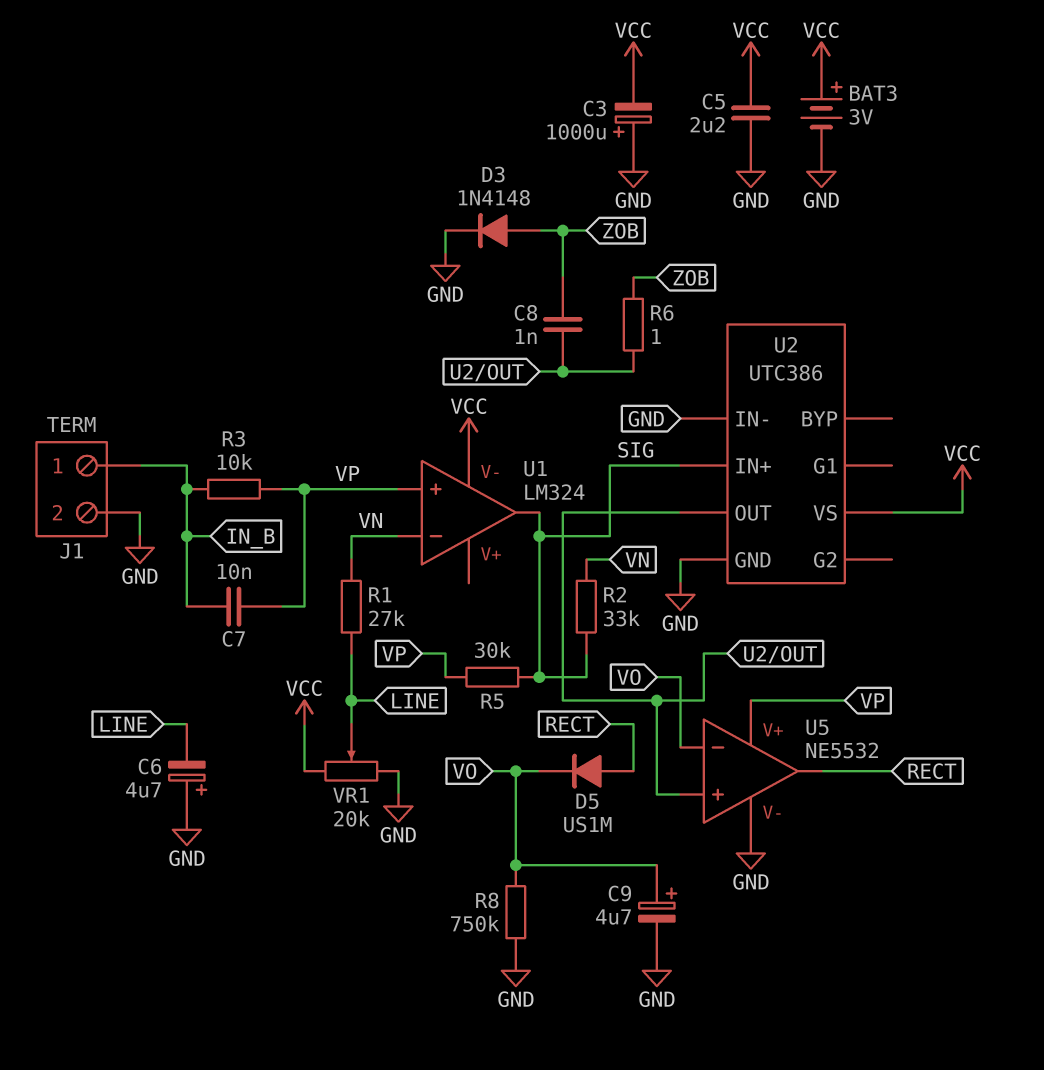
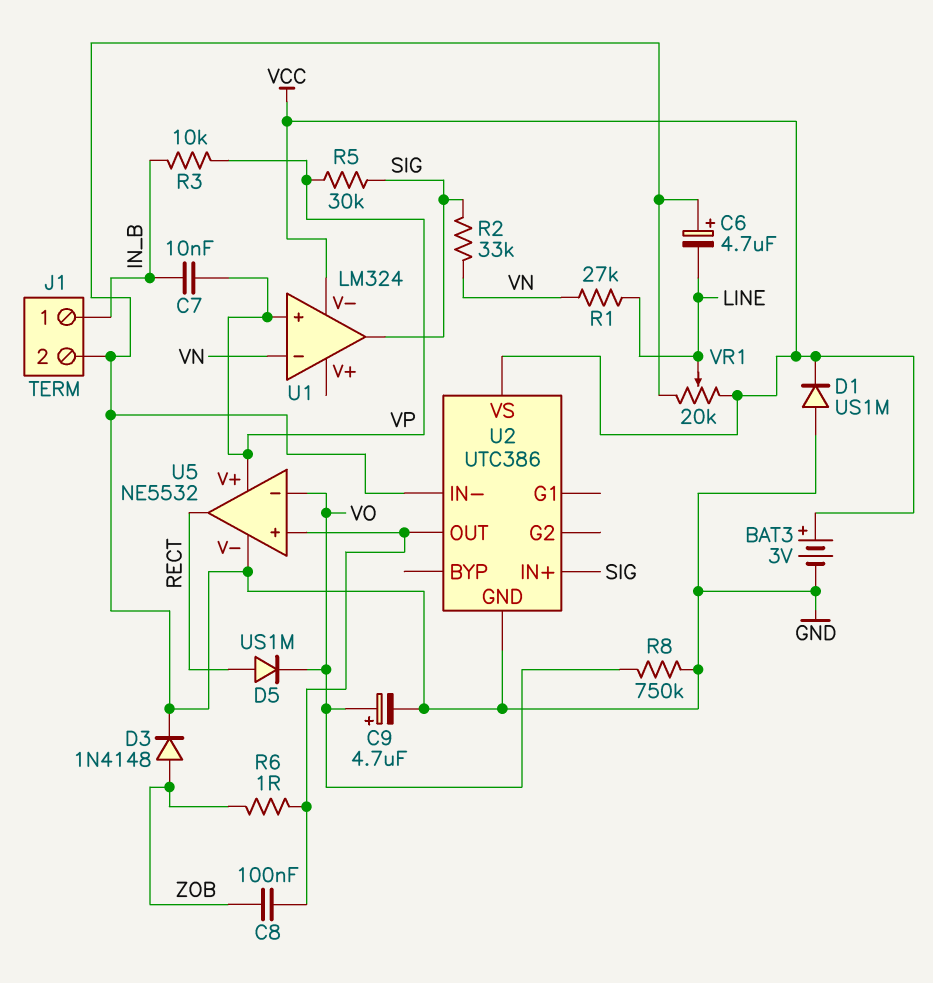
C3: 1000uF (plus GND, minus VCC) -> none
C5: 2.2uF (GND, VCC) -> none
C8: 1nF (U2/OUT, ZOB) -> 100nF (U2/OUT, ZOB)
D1: none -> diode US1M (A GND, K VCC)

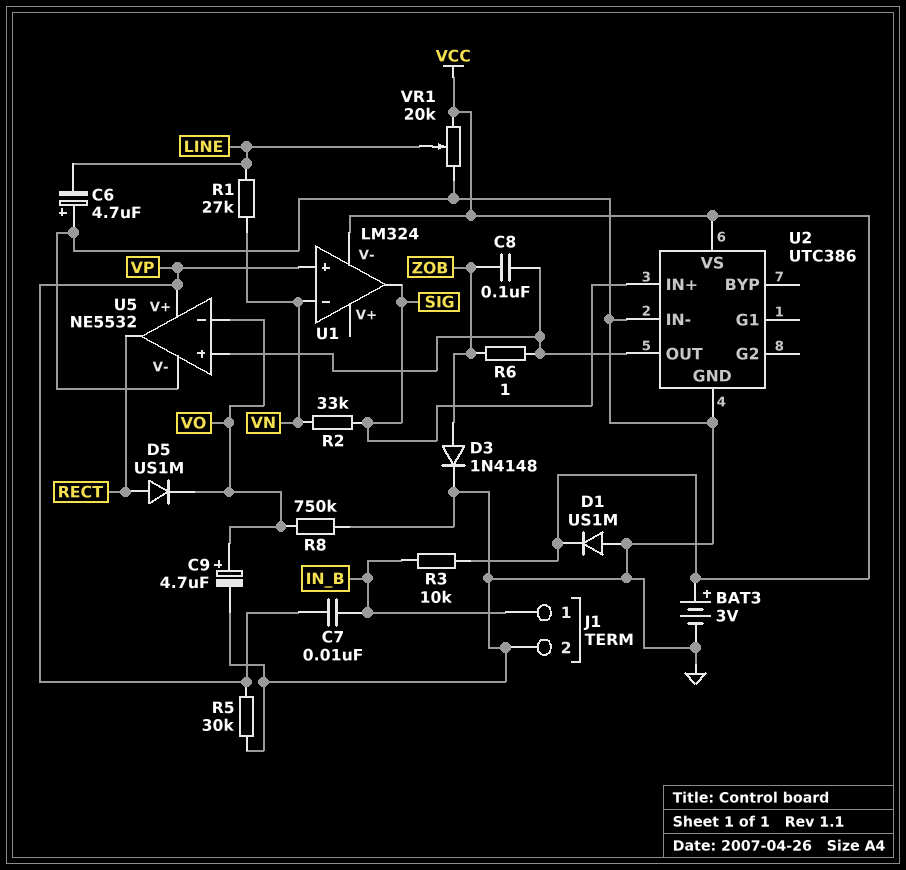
R3: 10k (IN_B, VP) -> 10k (IN_B, VCC)
R5: 30k (SIG, VP) -> 30k (GND, VP)

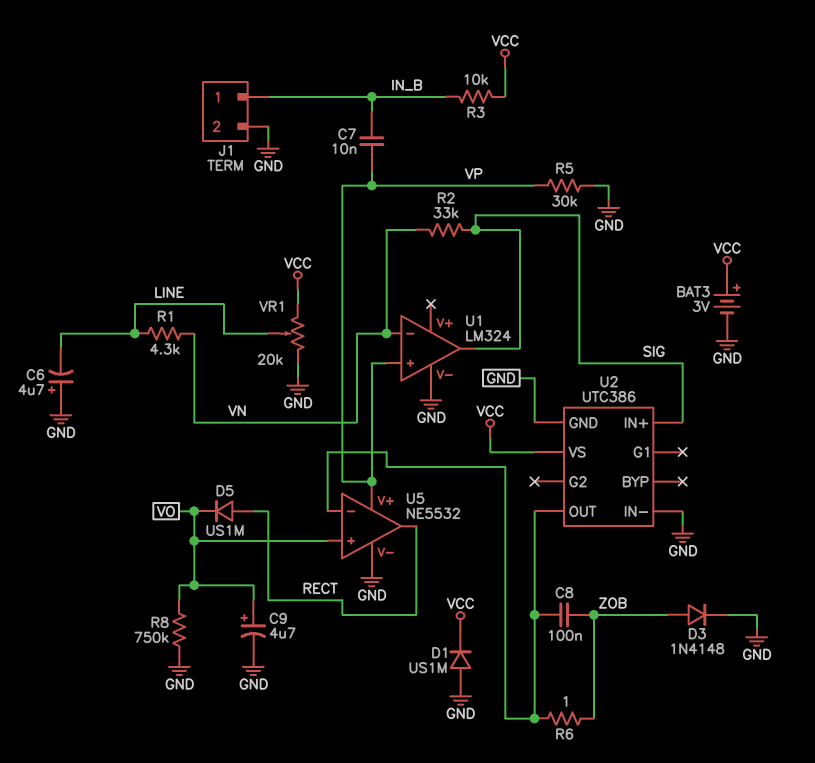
R1: 27k (LINE, VN) -> 4.3k (LINE, VN)
U1 pin V-: VCC -> GND
U5 pin in+: U2/OUT -> VO
U5 pin in-: VO -> U2/OUT

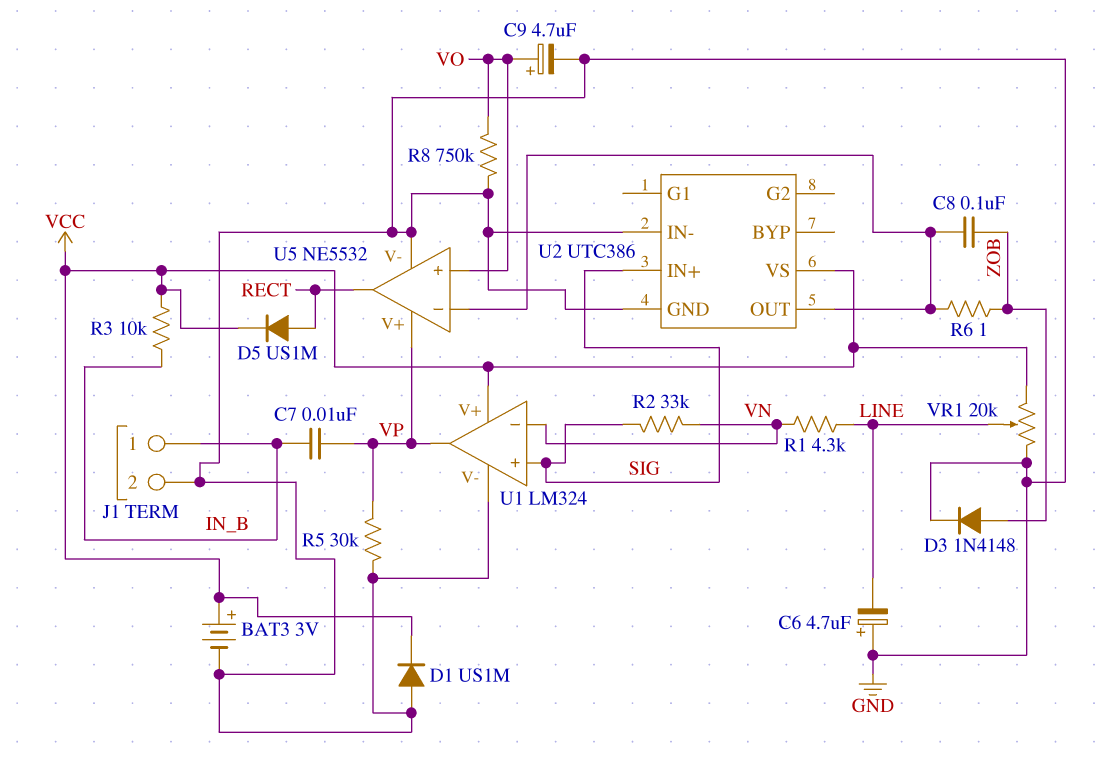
D5: diode US1M (A RECT, K VO) -> diode US1M (A RECT, K VCC)
U1 pin V+: none -> VCC
U1 pin in+: VP -> SIG
U1 pin out: SIG -> VP

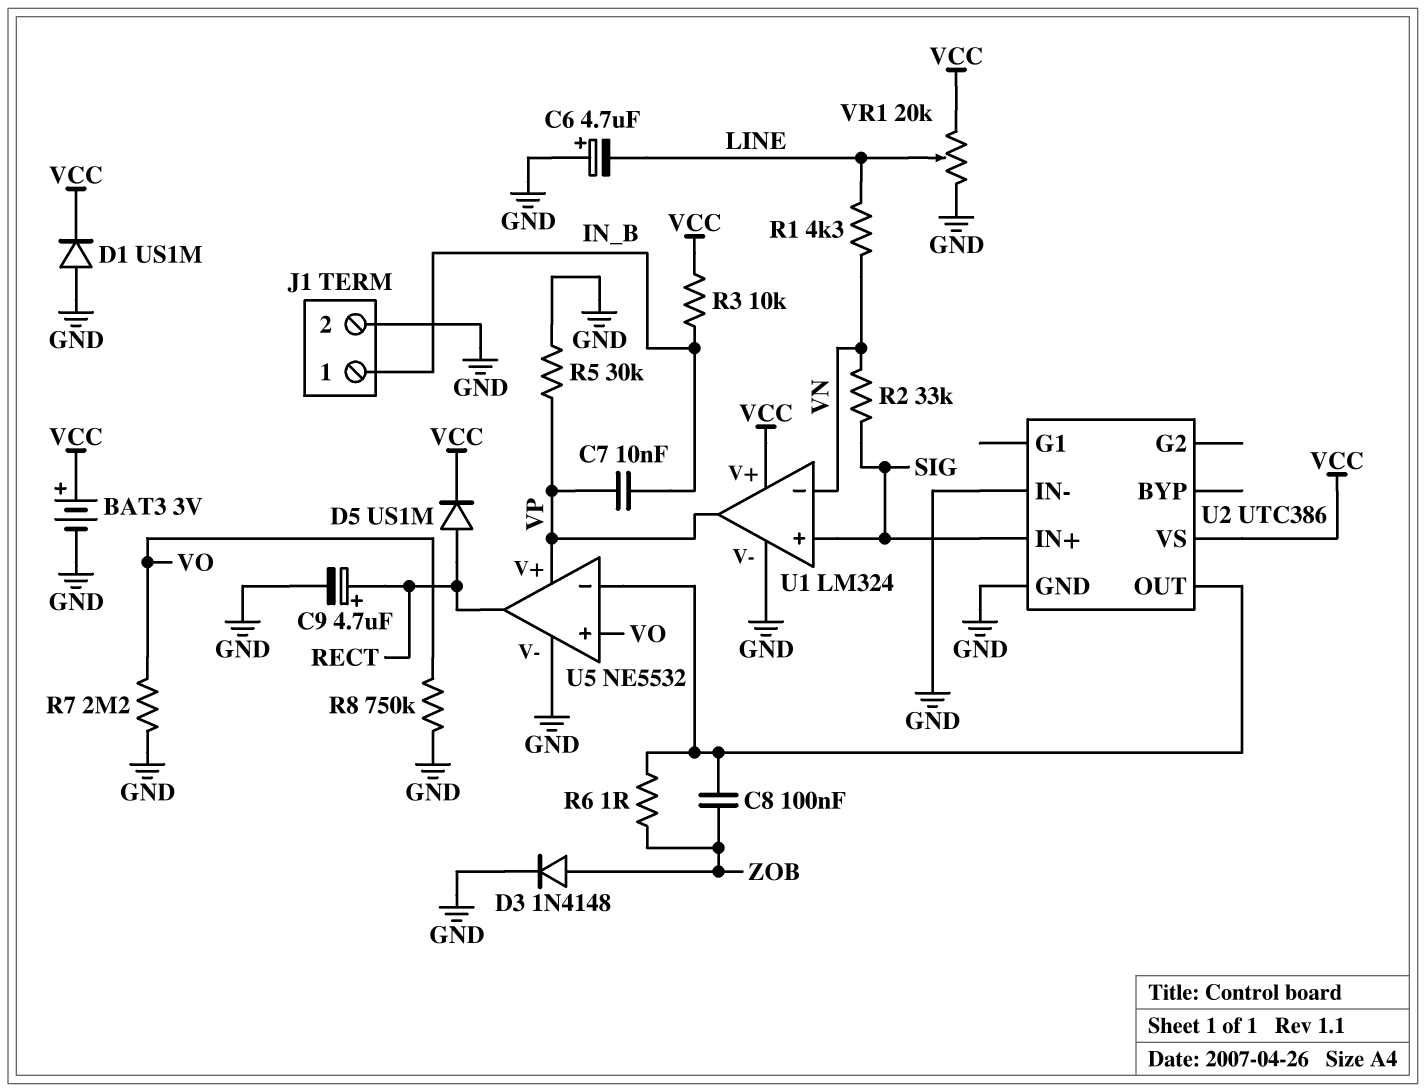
C9: 4.7uF (plus VO, minus GND) -> 4.7uF (plus RECT, minus GND)
R7: none -> 2.2M (GND, VO)

